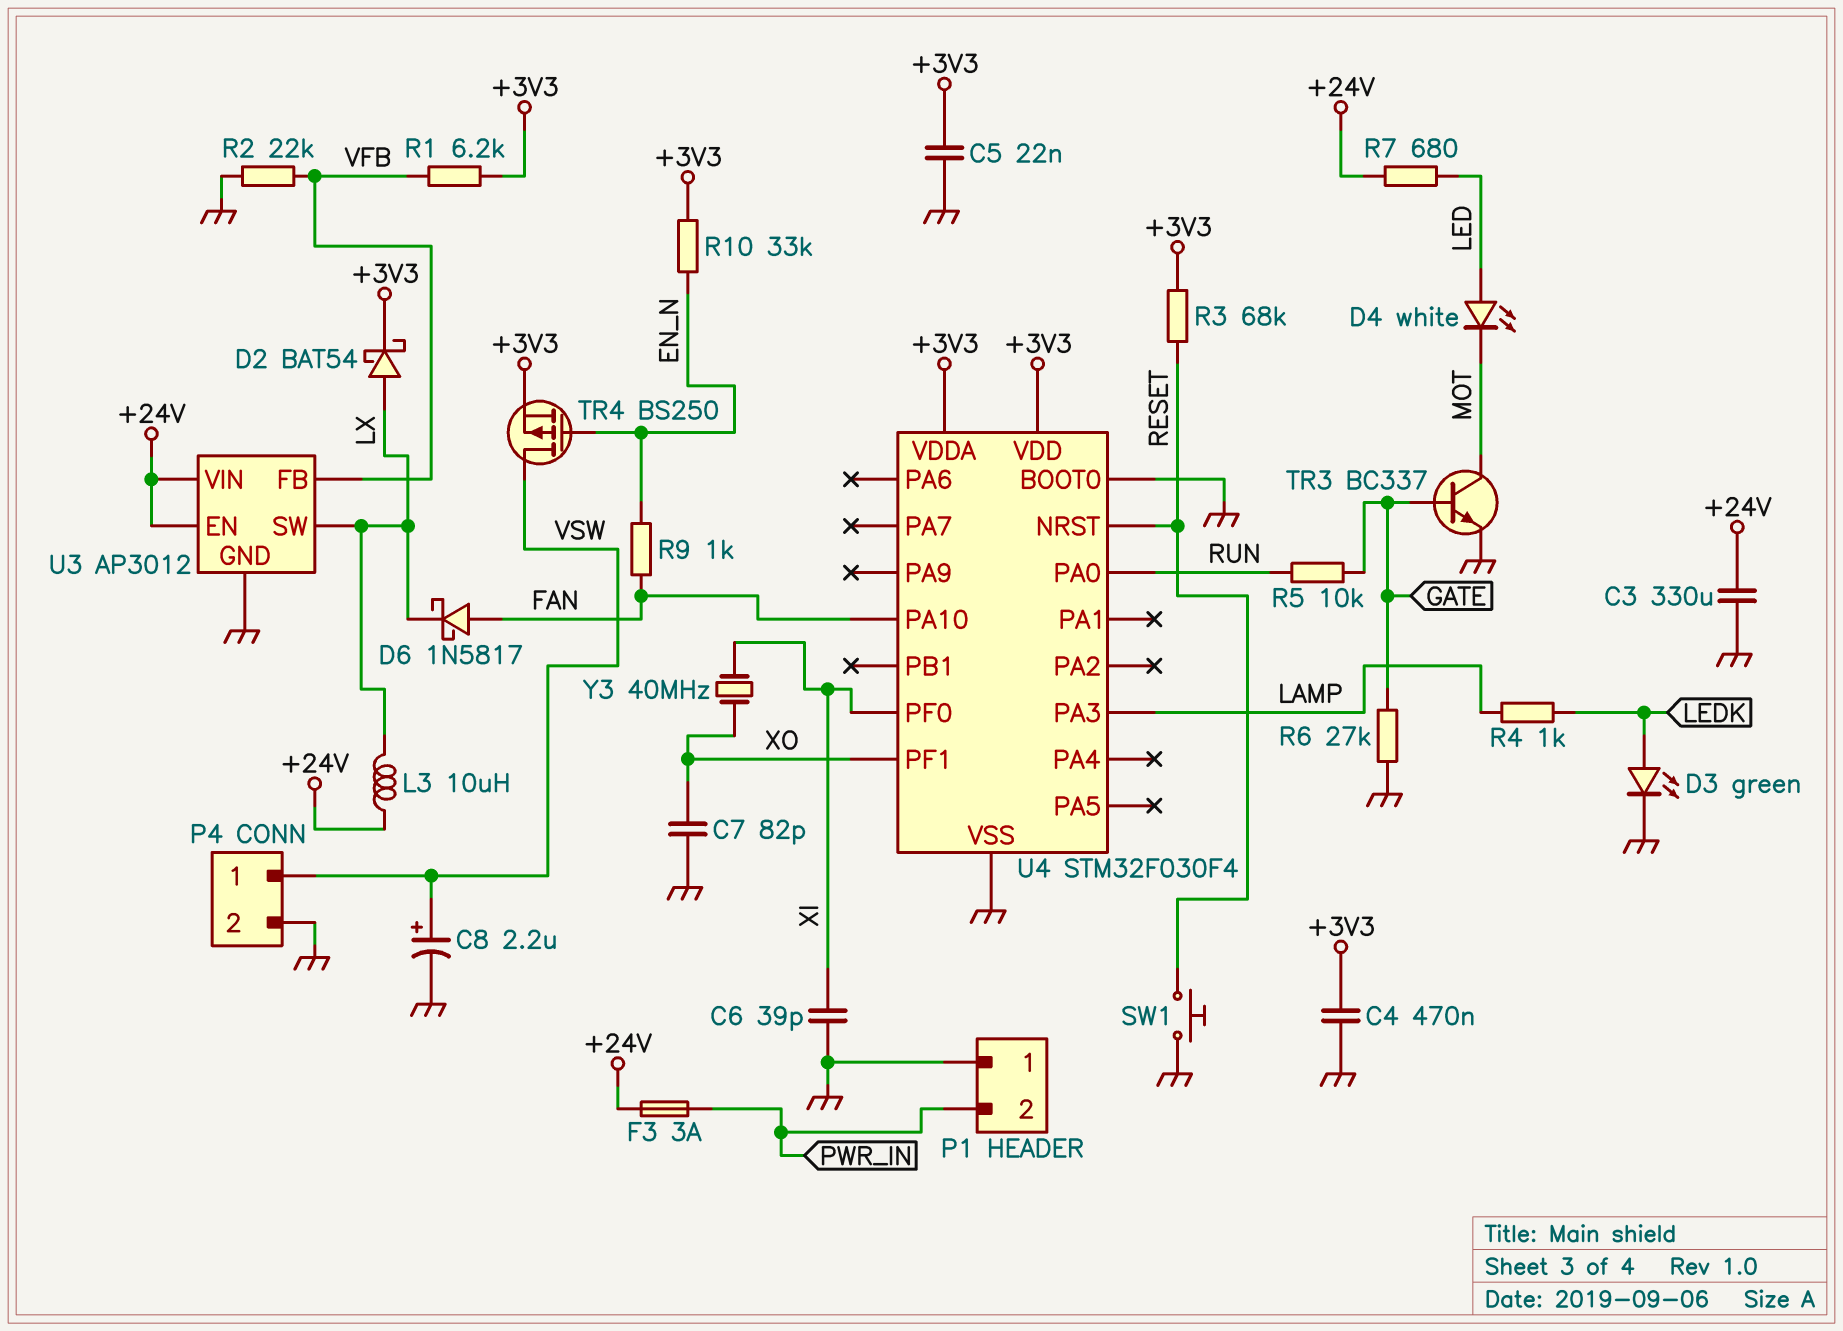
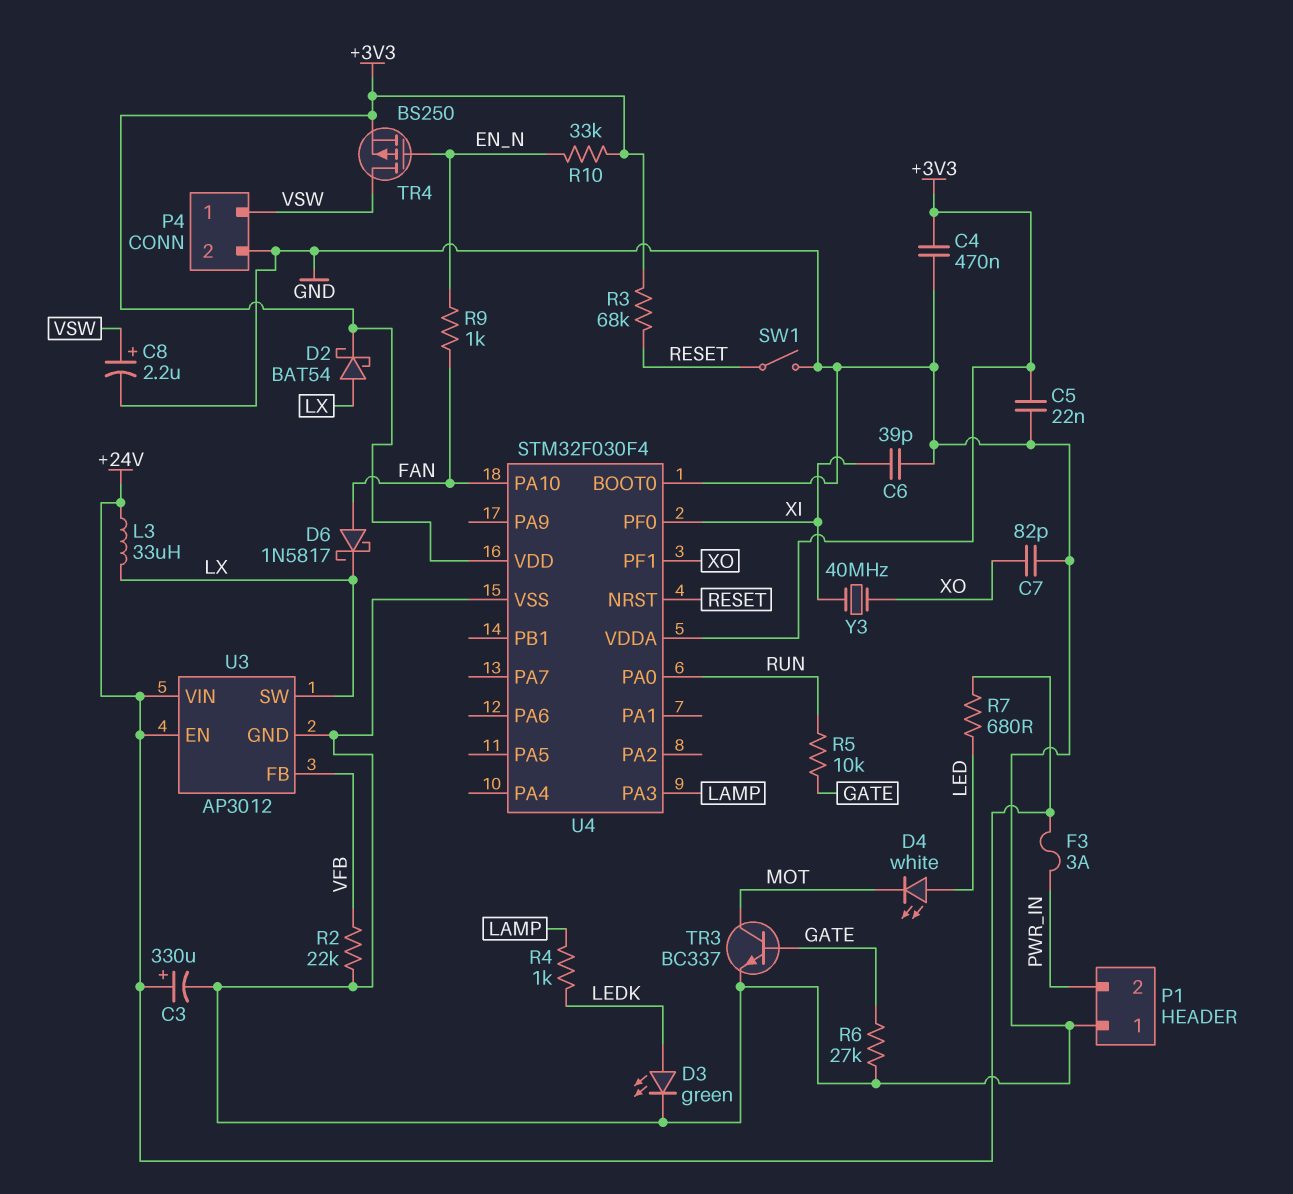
C3: 330uF (+24V, GND) -> 330uF (plus +24V, minus GND)
L3: 10uH (+24V, LX) -> 33uH (+24V, LX)
R1: 6.2k (+3V3, VFB) -> none
SW1: button (GND, RESET) -> switch (GND, RESET)

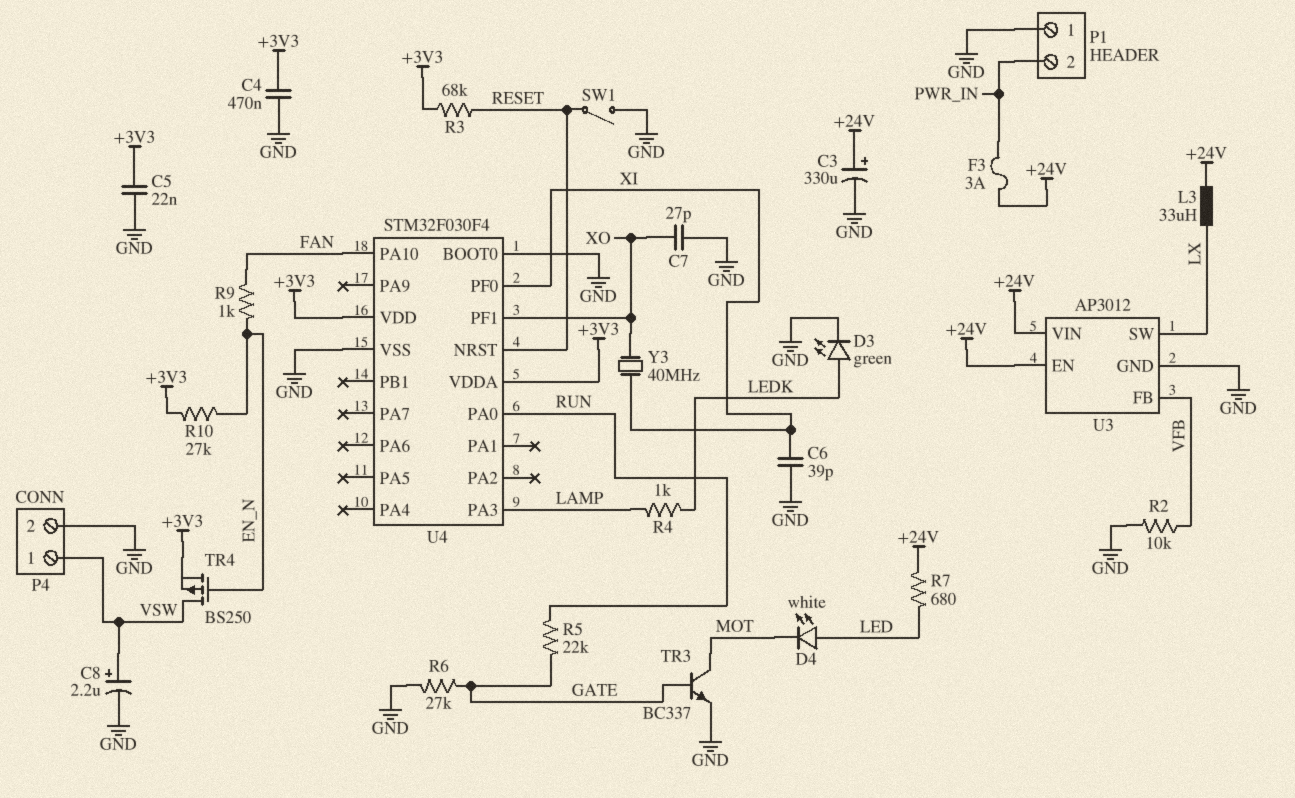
C7: 82pF (GND, XO) -> 27pF (GND, XO)
D2: schottky BAT54 (A LX, K +3V3) -> none
D6: schottky 1N5817 (A FAN, K LX) -> none
R2: 22k (GND, VFB) -> 10k (GND, VFB)
R5: 10k (GATE, RUN) -> 22k (GATE, RUN)
R10: 33k (+3V3, EN_N) -> 27k (+3V3, EN_N)

